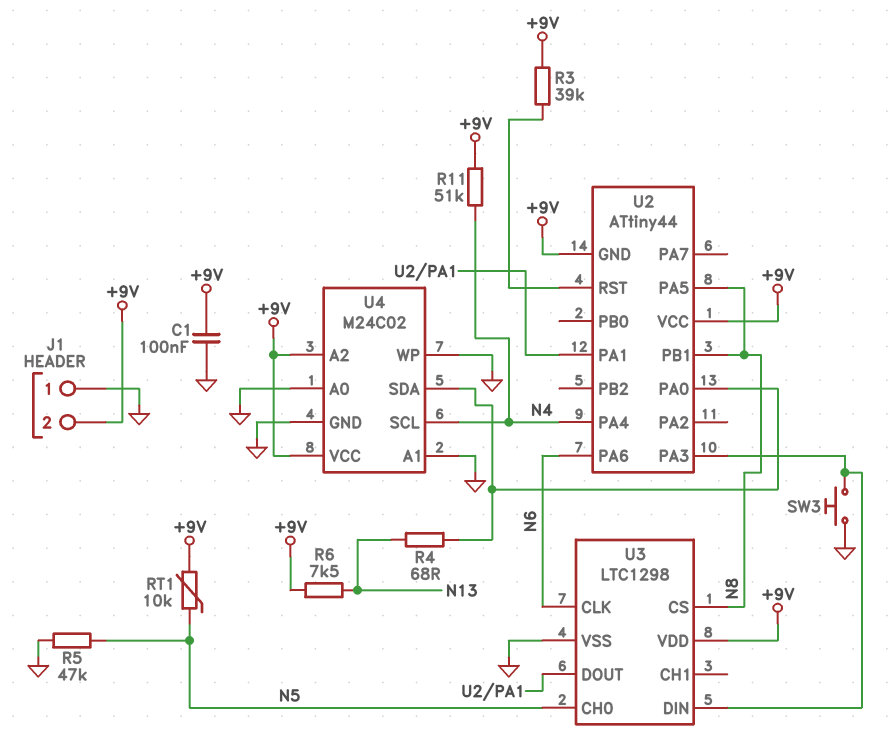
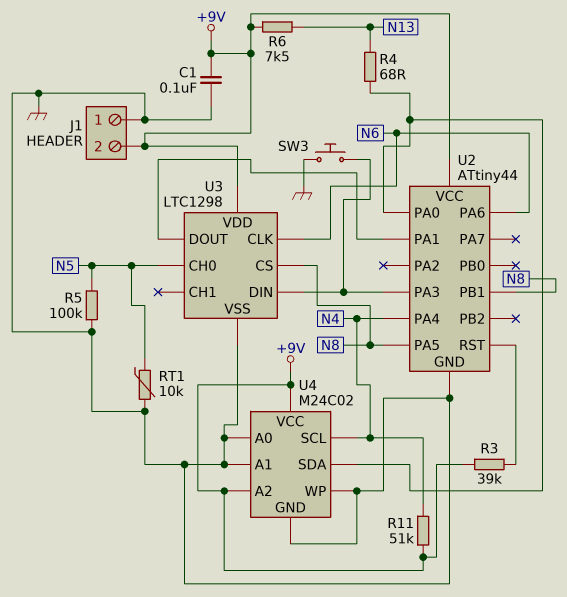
R5: 47k (GND, N5) -> 100k (GND, N5)
RT1: 10k (+9V, N5) -> 10k (GND, N5)
U2 pin GND: +9V -> GND

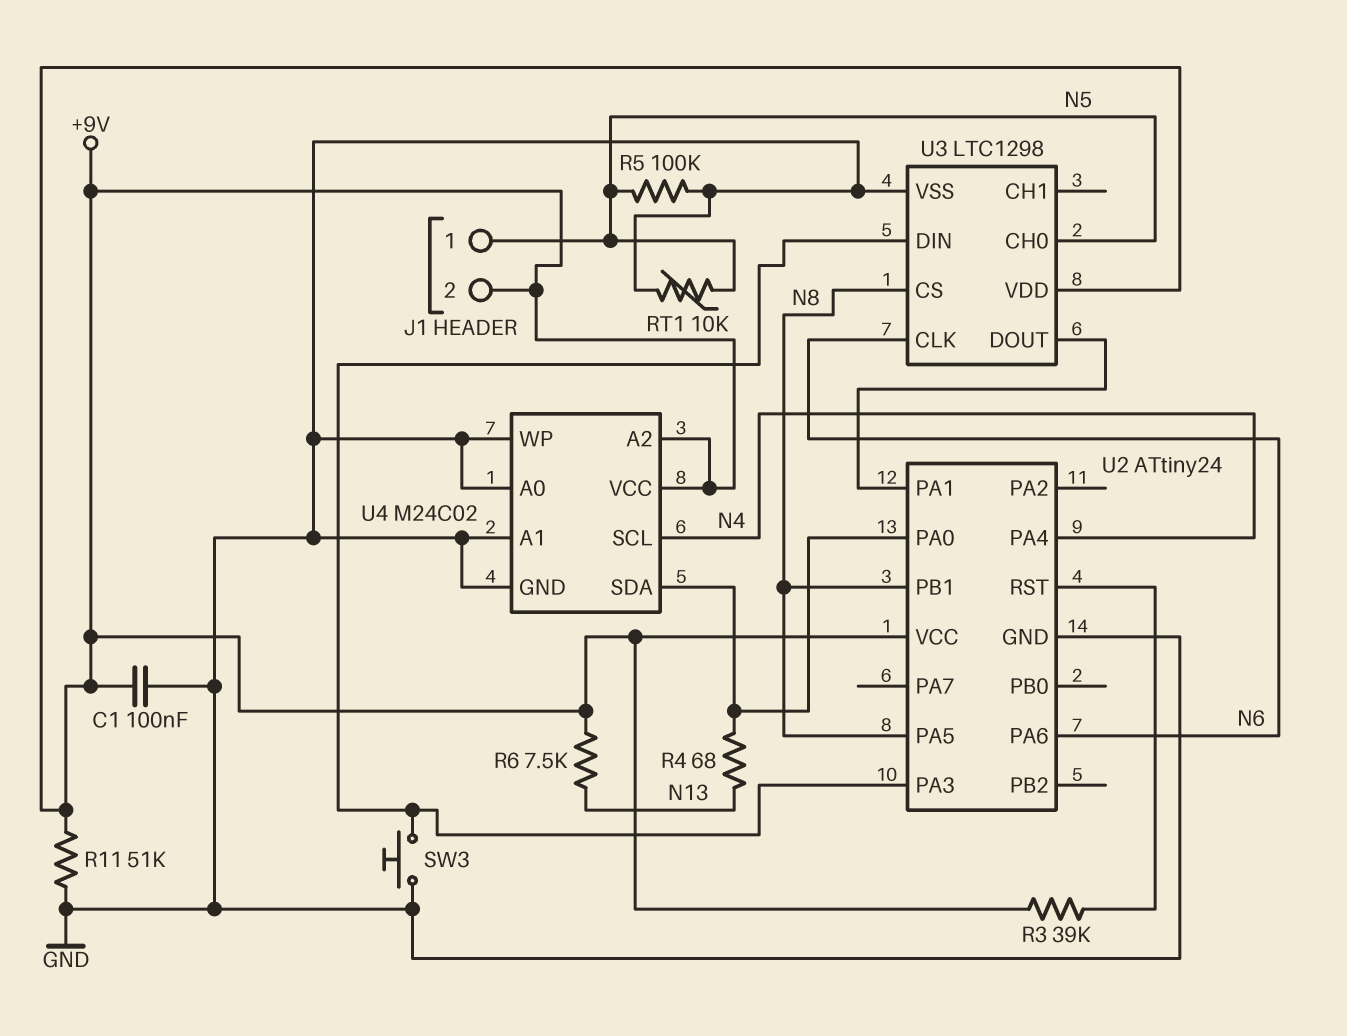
J1 pin 1: GND -> N5
R11: 51k (+9V, N4) -> 51k (+9V, GND)
U2: ATtiny44 -> ATtiny24

